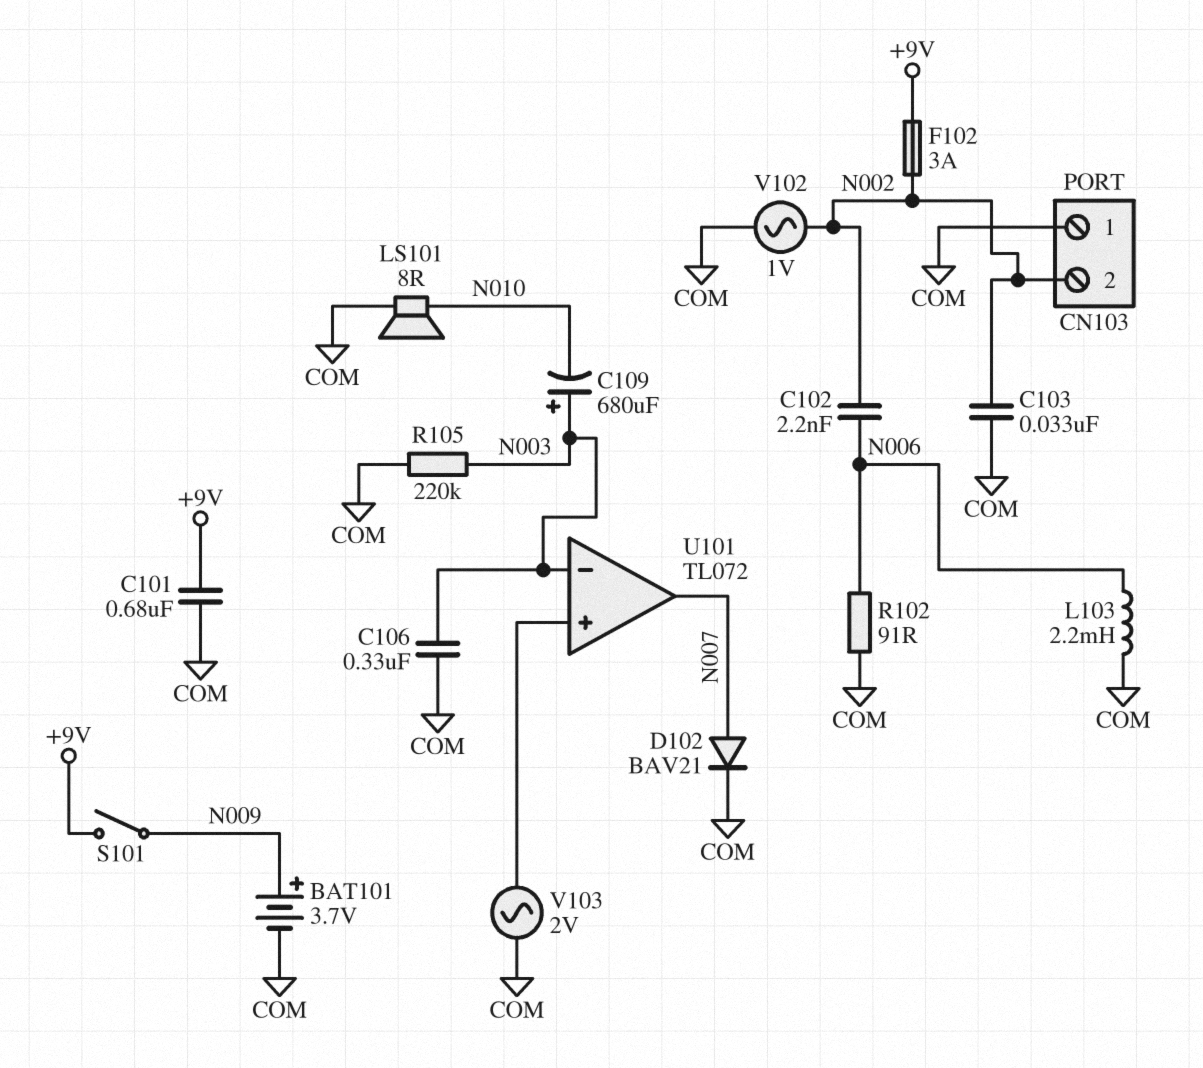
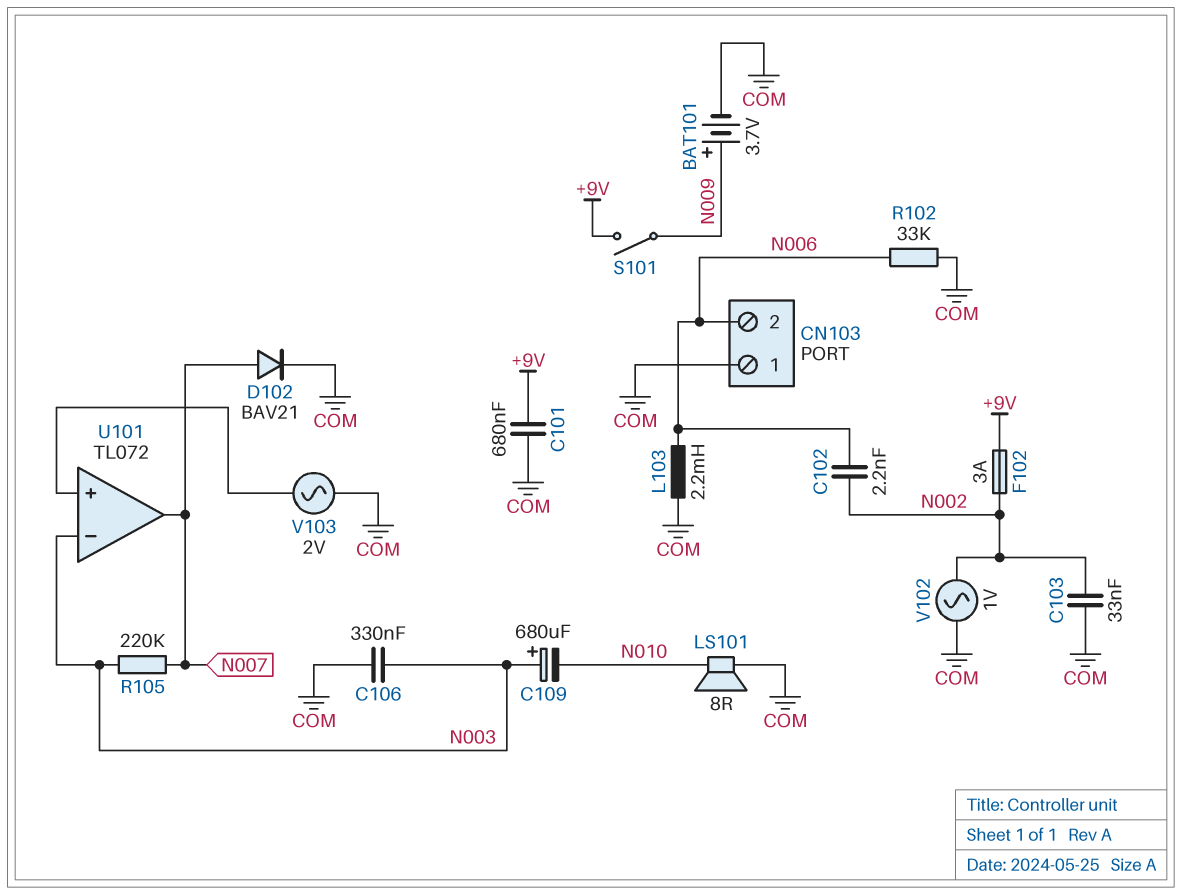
CN103 pin 2: N002 -> N006
R102: 91 (COM, N006) -> 33k (COM, N006)
R105: 220k (COM, N003) -> 220k (N003, N007)

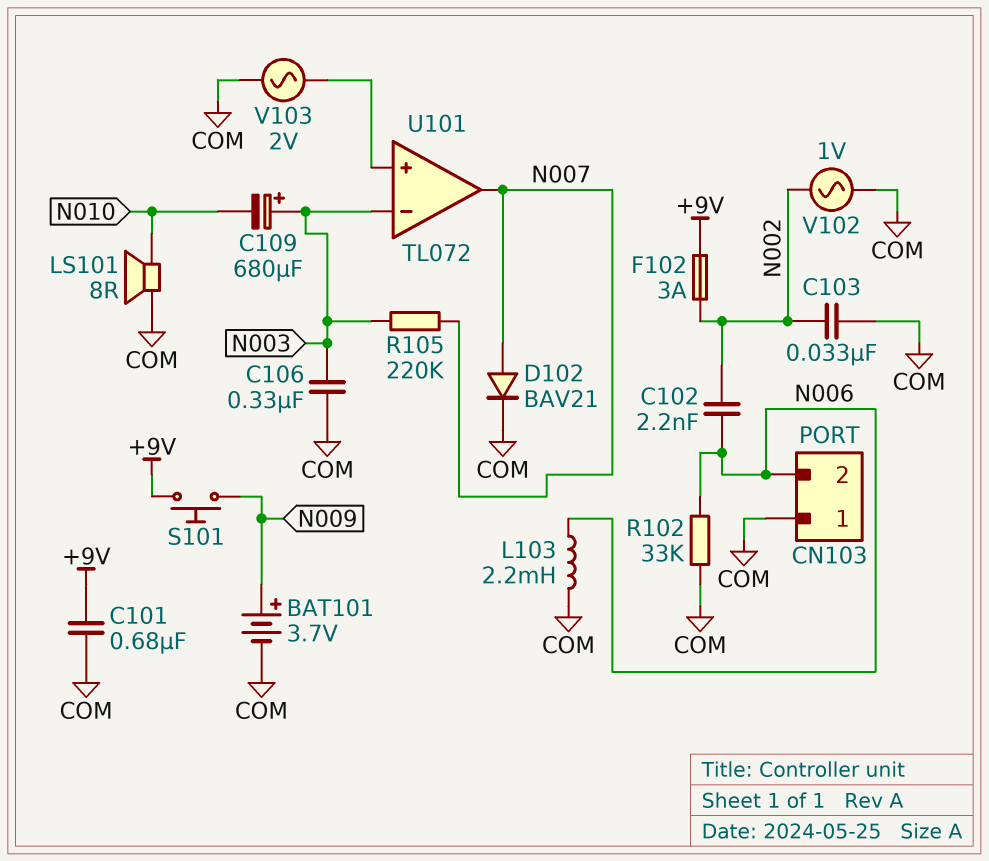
S101: switch (+9V, N009) -> button (+9V, N009)

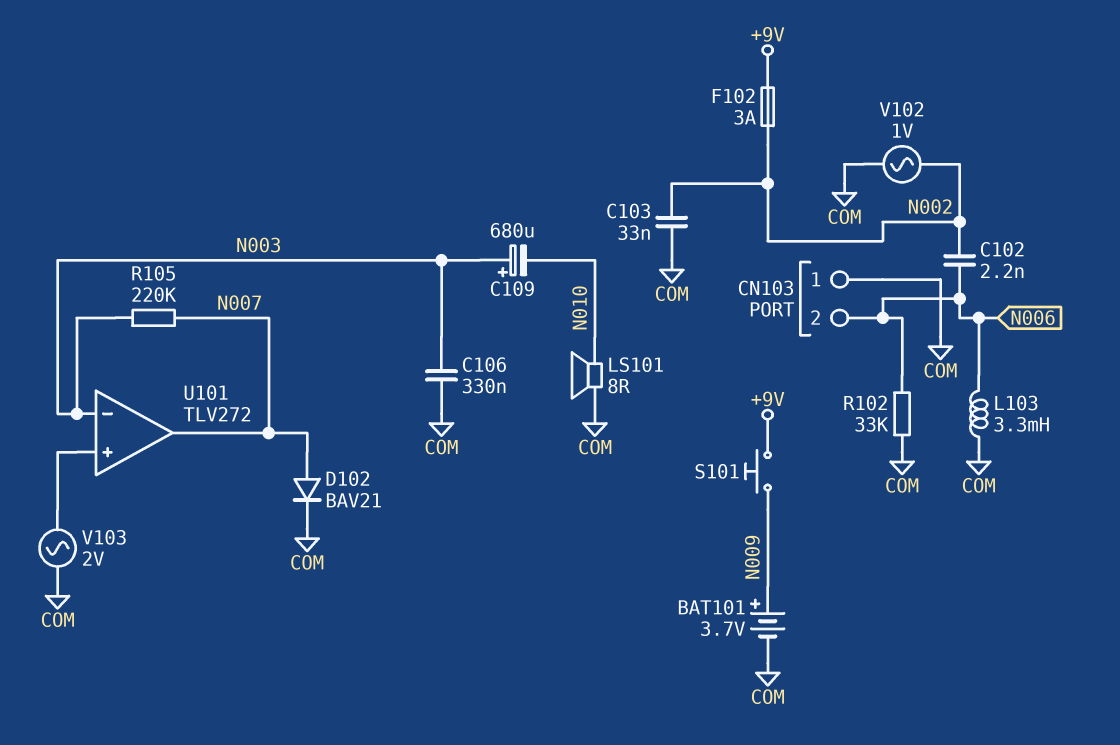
C101: 680nF (+9V, COM) -> none
L103: 2.2mH (COM, N006) -> 3.3mH (COM, N006)
U101: TL072 -> TLV272

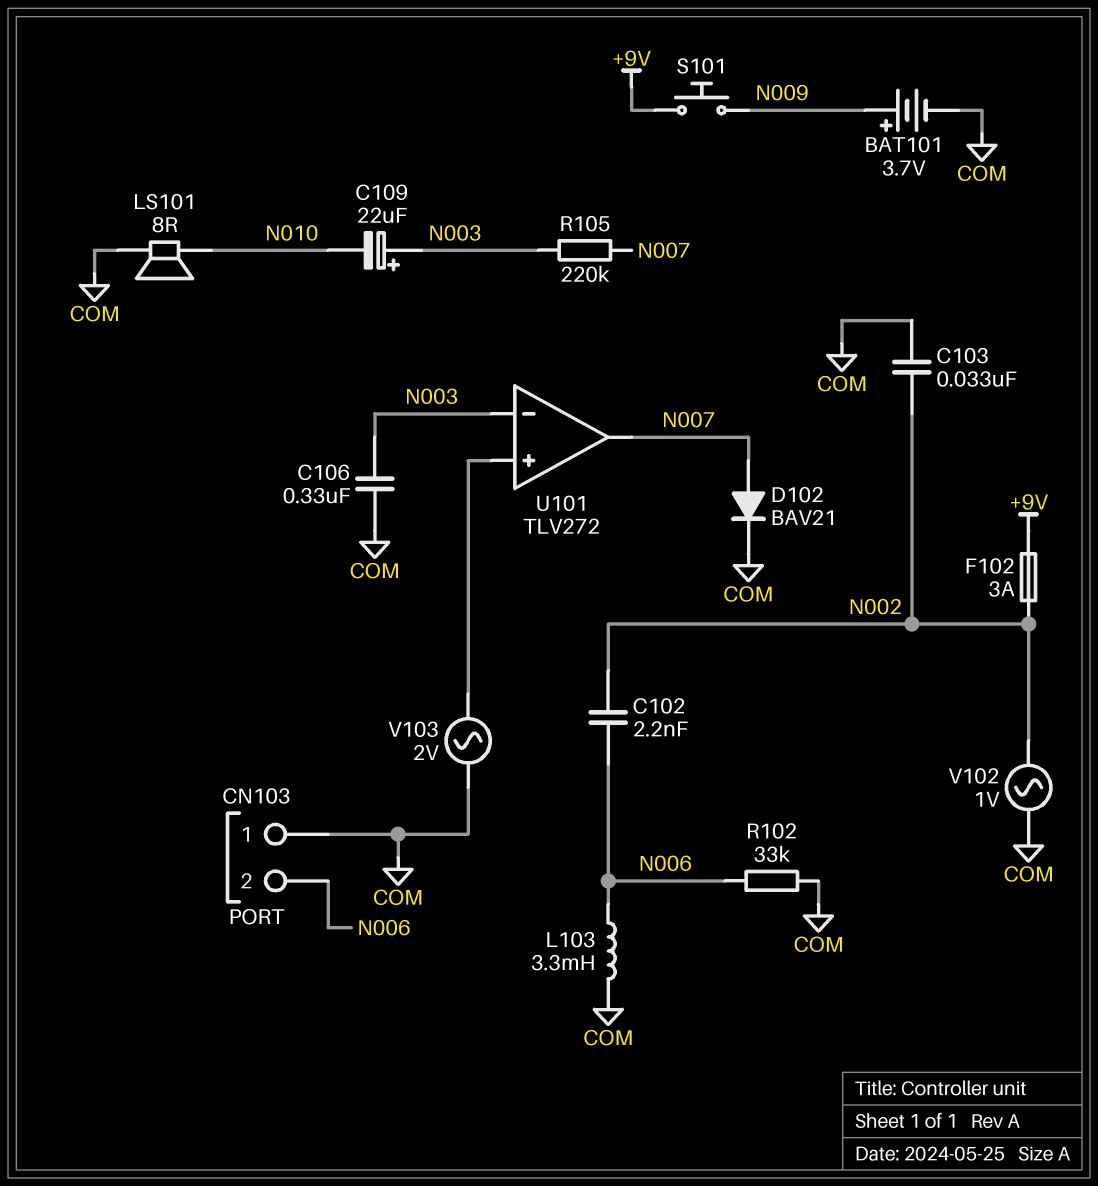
C109: 680uF (plus N003, minus N010) -> 22uF (plus N003, minus N010)

